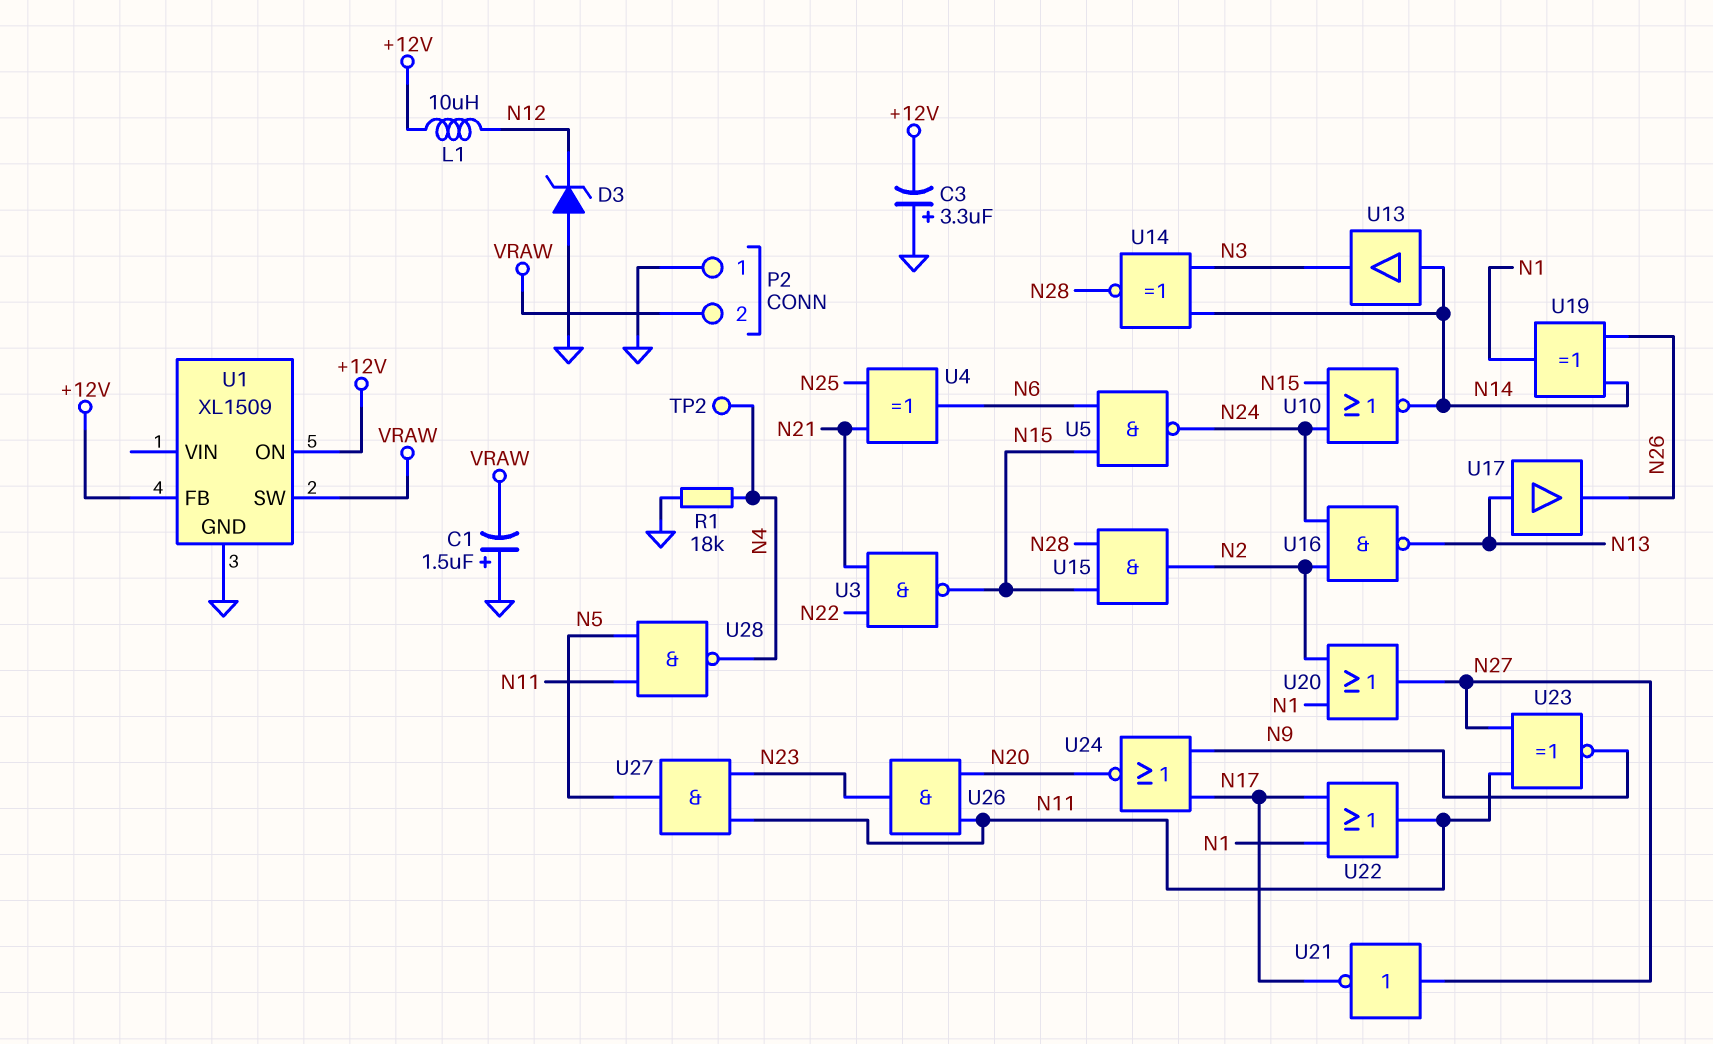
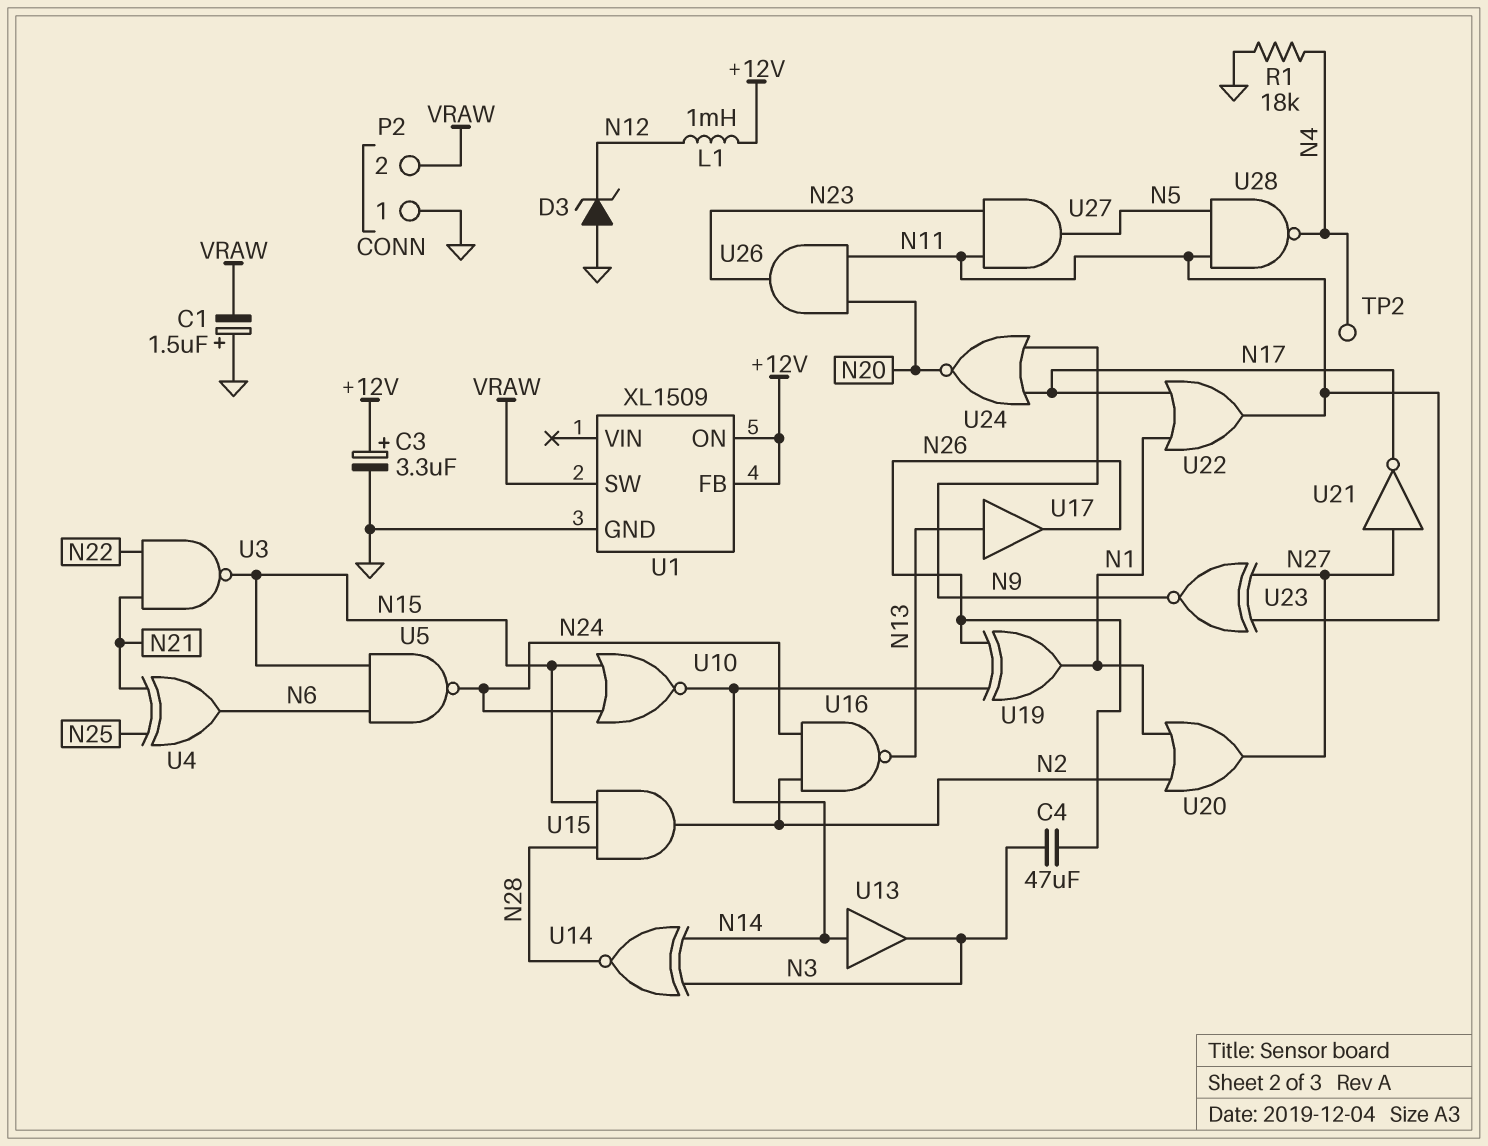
C3: 3.3uF (plus GND, minus +12V) -> 3.3uF (plus +12V, minus GND)
C4: none -> 47uF (N3, N26)
L1: 10uH (+12V, N12) -> 1mH (+12V, N12)

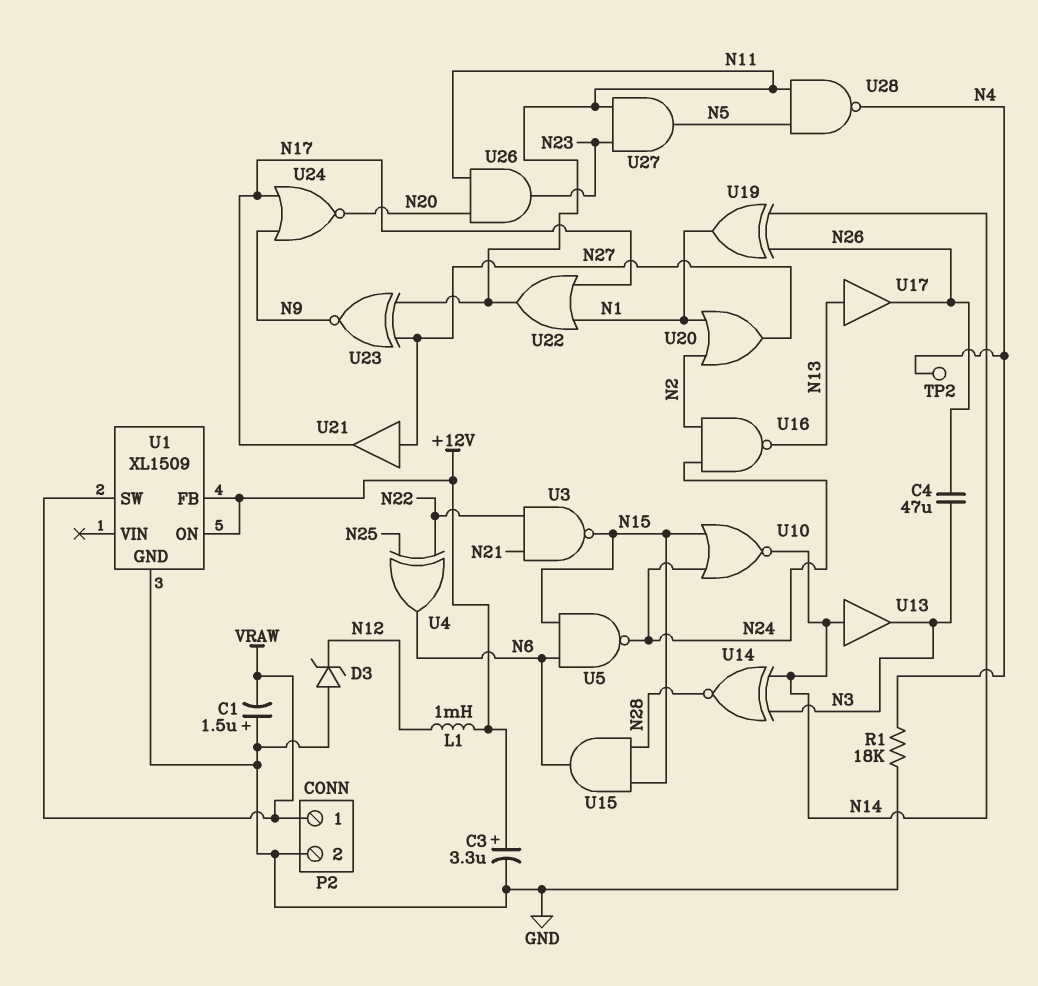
P2 pin 1: GND -> VRAW
P2 pin 2: VRAW -> GND
U4: XOR (in N21, in N25, out N6) -> XOR (in N22, in N25, out N6)
U15: AND (in N15, in N28, out N2) -> AND (in N15, in N28, out N6)
U21: NOT (in N27, out N17) -> buffer (in N27, out N17)

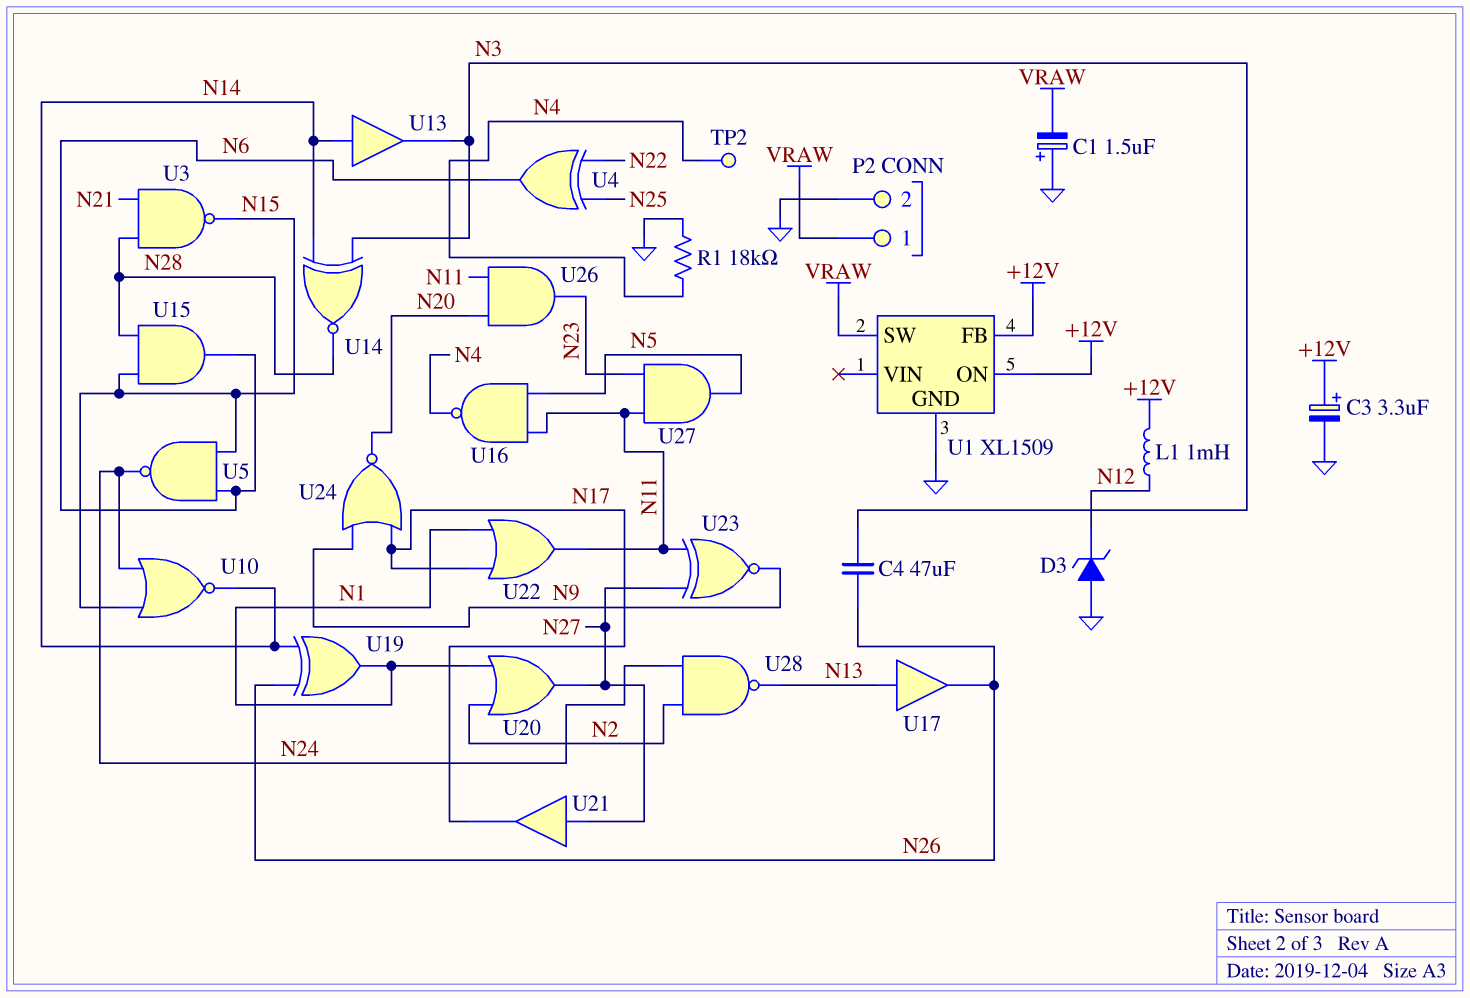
U3: NAND (in N21, in N22, out N15) -> NAND (in N21, in N28, out N15)
U16: NAND (in N2, in N24, out N13) -> NAND (in N5, in N11, out N4)
U28: NAND (in N5, in N11, out N4) -> NAND (in N2, in N24, out N13)

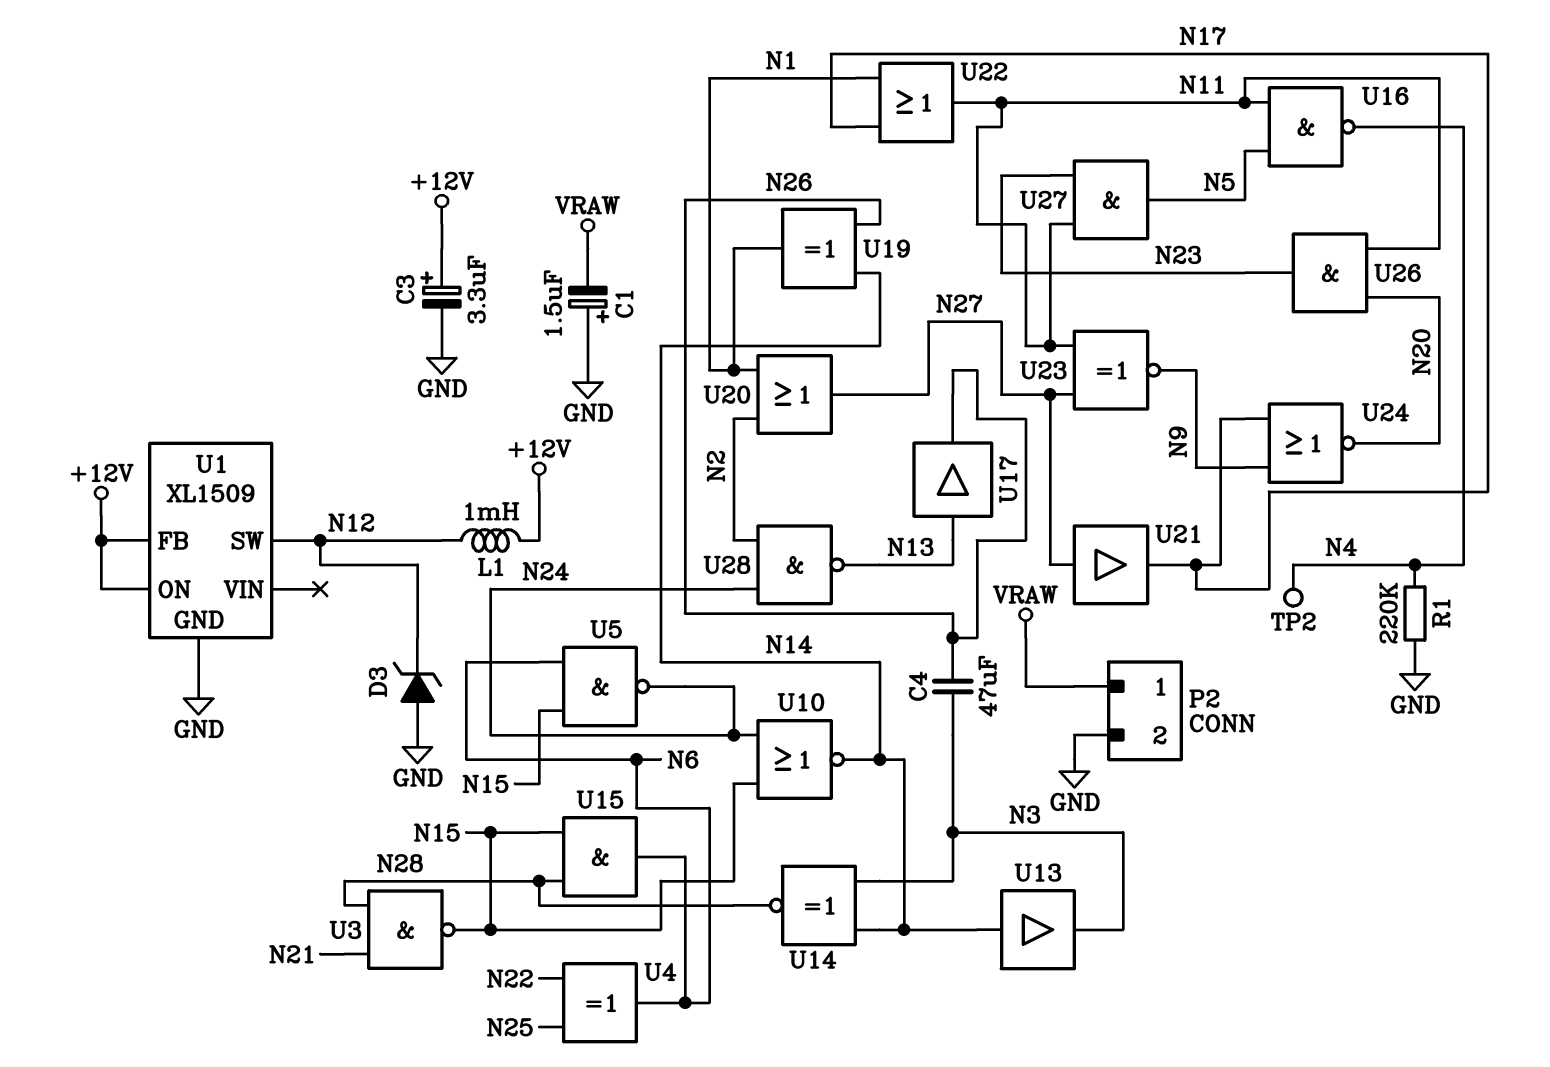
R1: 18k (GND, N4) -> 220k (GND, N4)
U1 pin SW: VRAW -> N12

